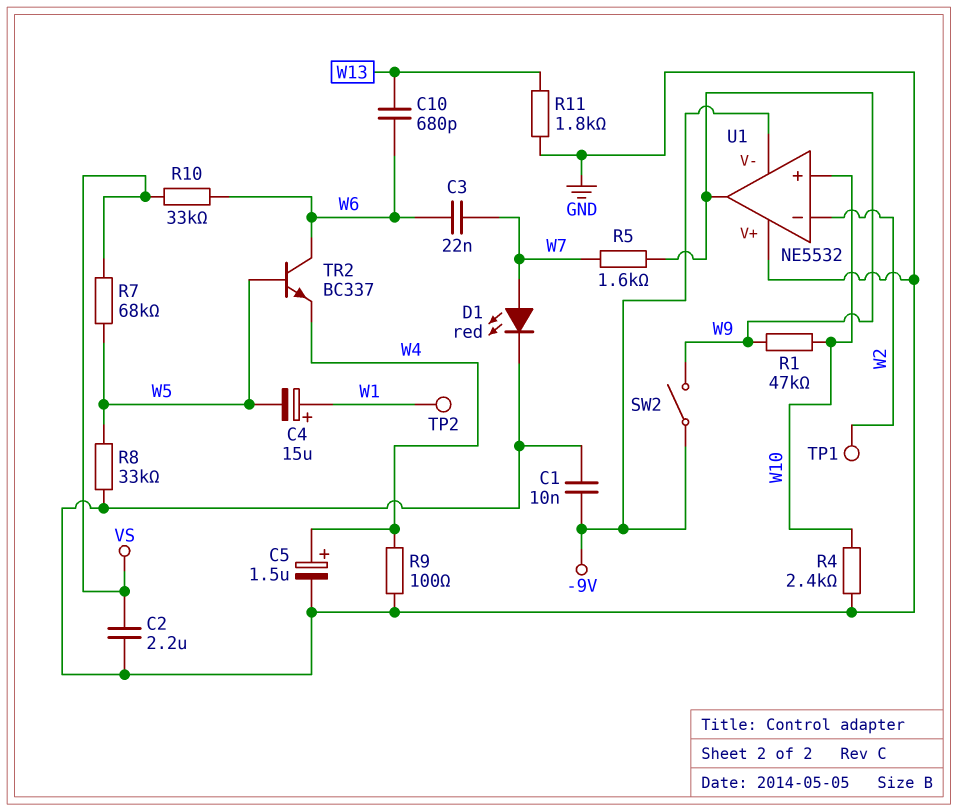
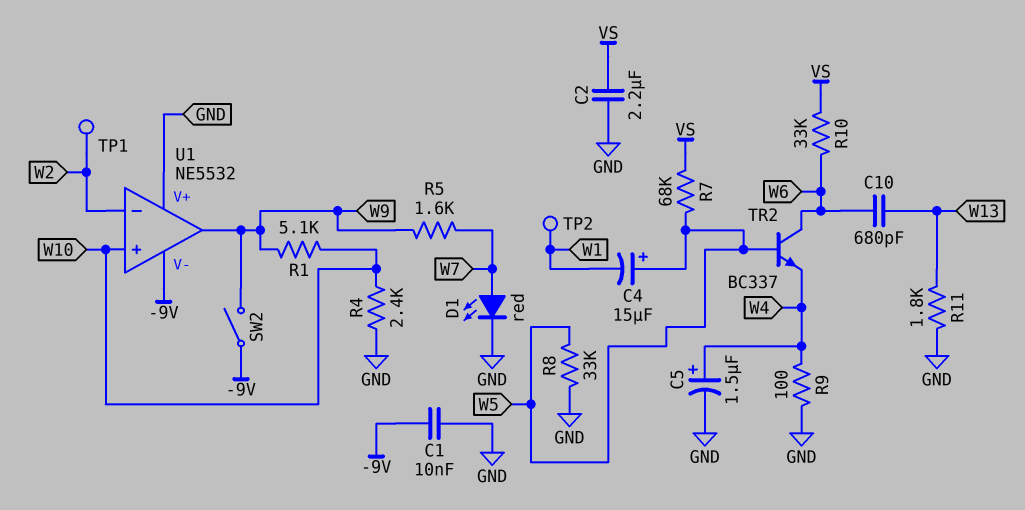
C3: 22nF (W6, W7) -> none
C4: 15uF (plus W1, minus W5) -> 15uF (plus W5, minus W1)
R1: 47k (W9, W10) -> 5.1k (W9, W10)

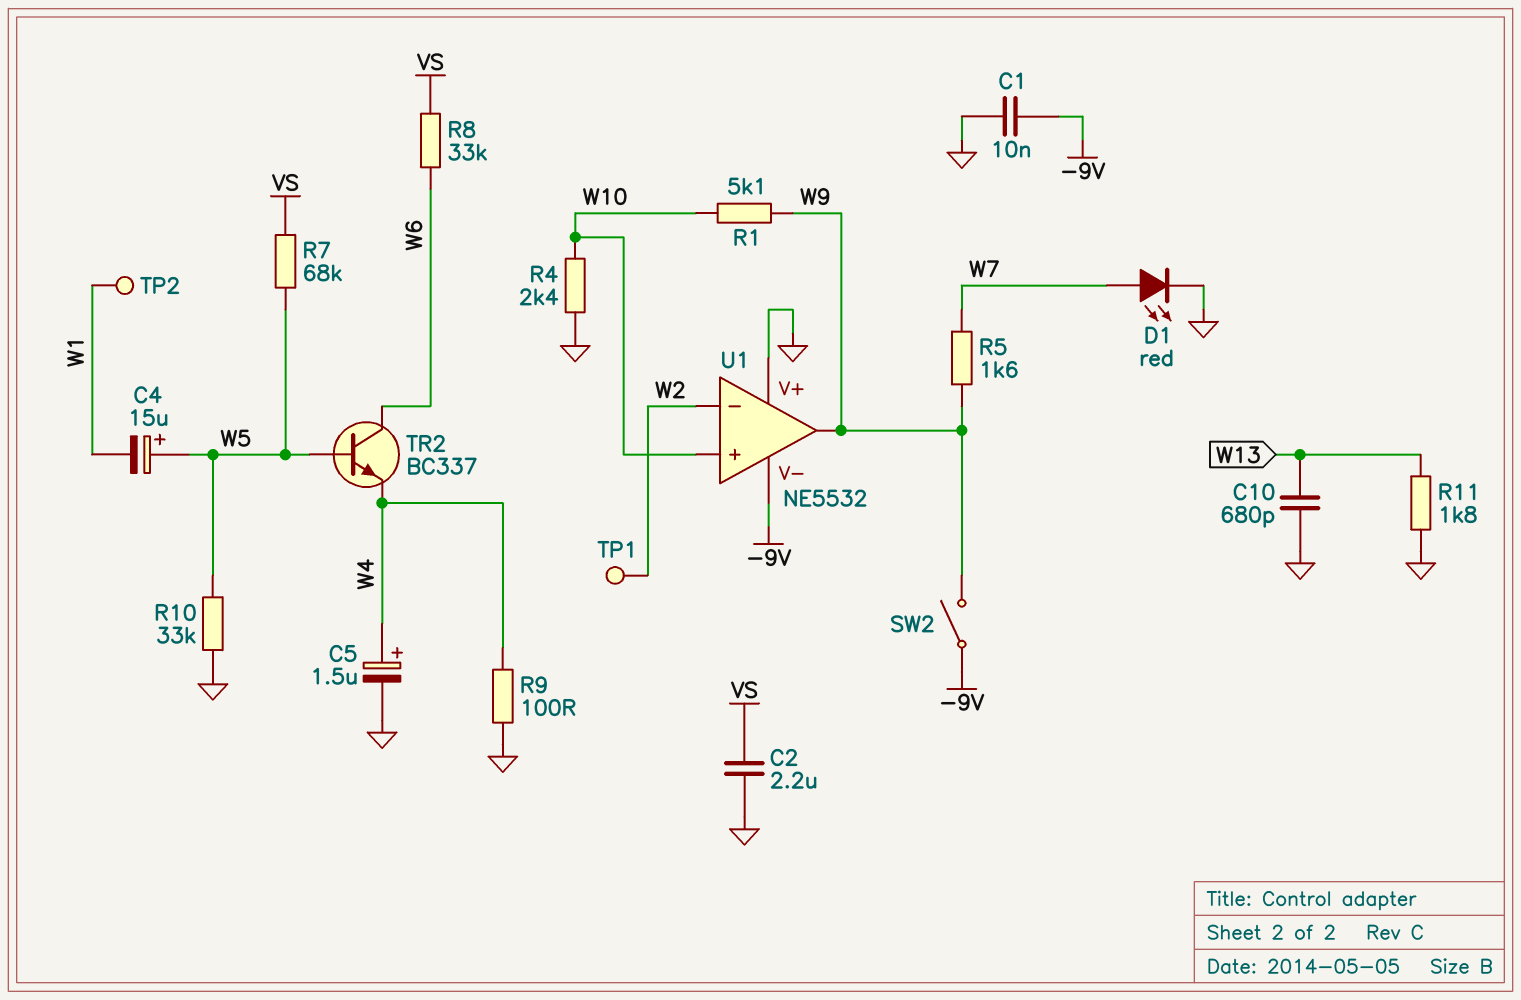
C10: 680pF (W6, W13) -> 680pF (GND, W13)
R8: 33k (GND, W5) -> 33k (VS, W6)
R10: 33k (VS, W6) -> 33k (GND, W5)

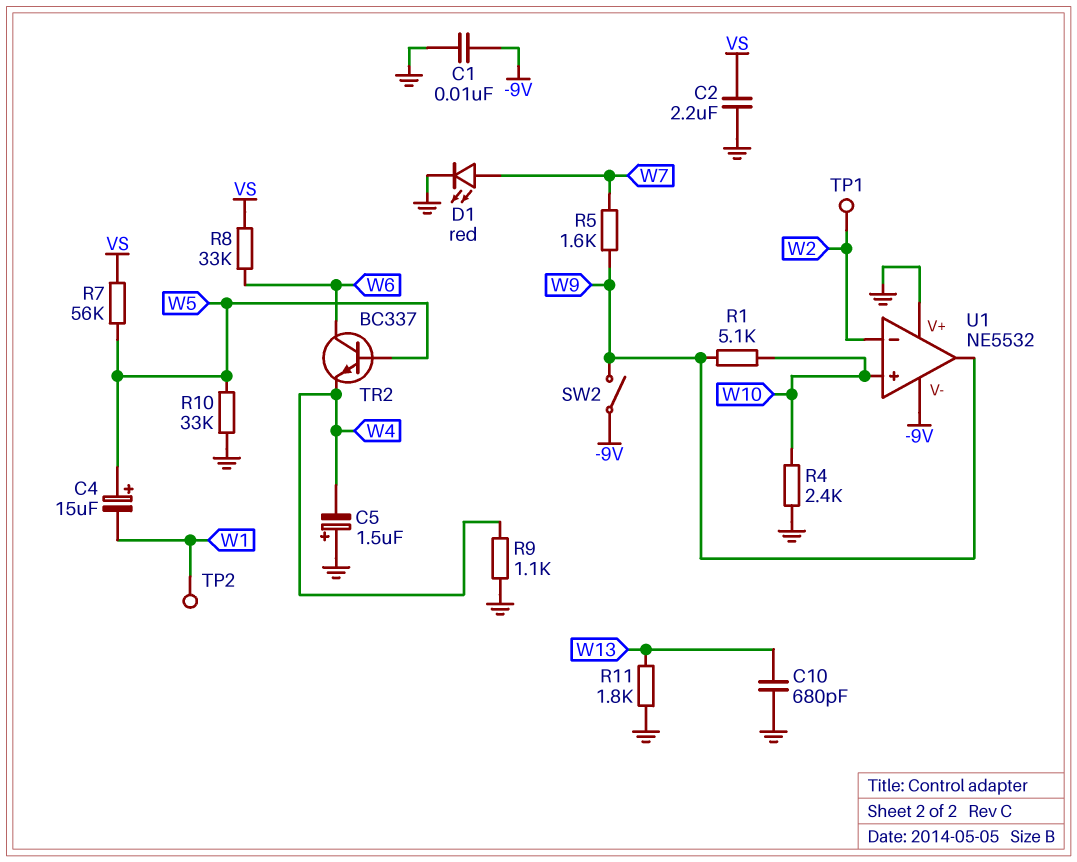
C5: 1.5uF (plus W4, minus GND) -> 1.5uF (plus GND, minus W4)
R7: 68k (VS, W5) -> 56k (VS, W5)
R9: 100 (GND, W4) -> 1.1k (GND, W4)

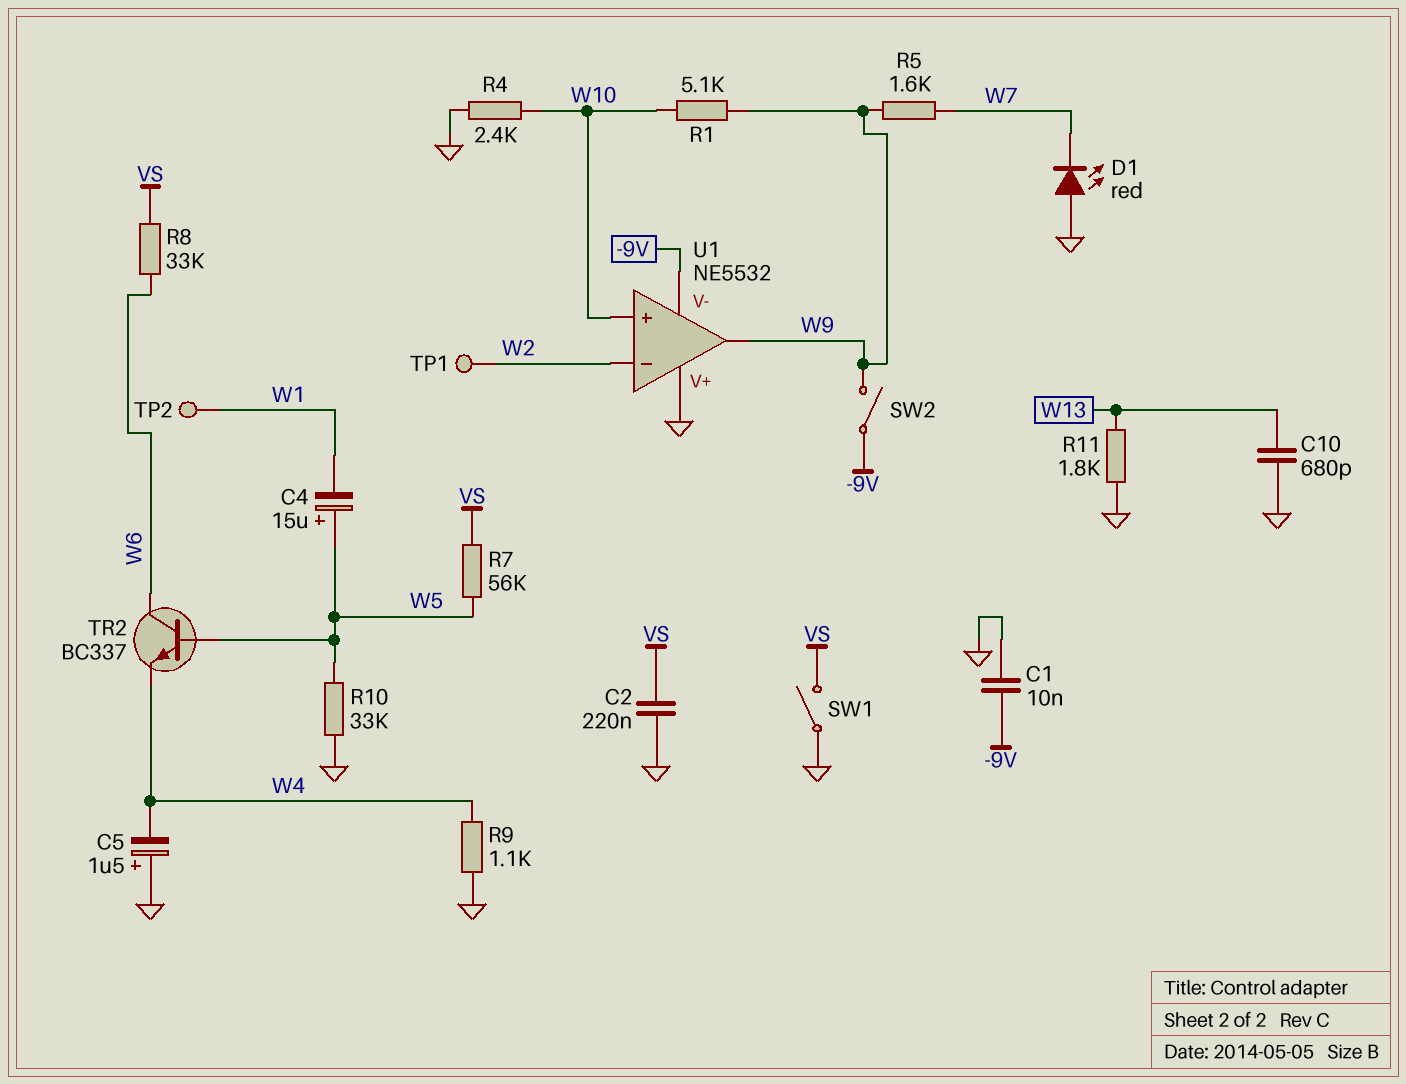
C2: 2.2uF (GND, VS) -> 220nF (GND, VS)
D1: LED red (A W7, K GND) -> LED red (A GND, K W7)
SW1: none -> switch (GND, VS)

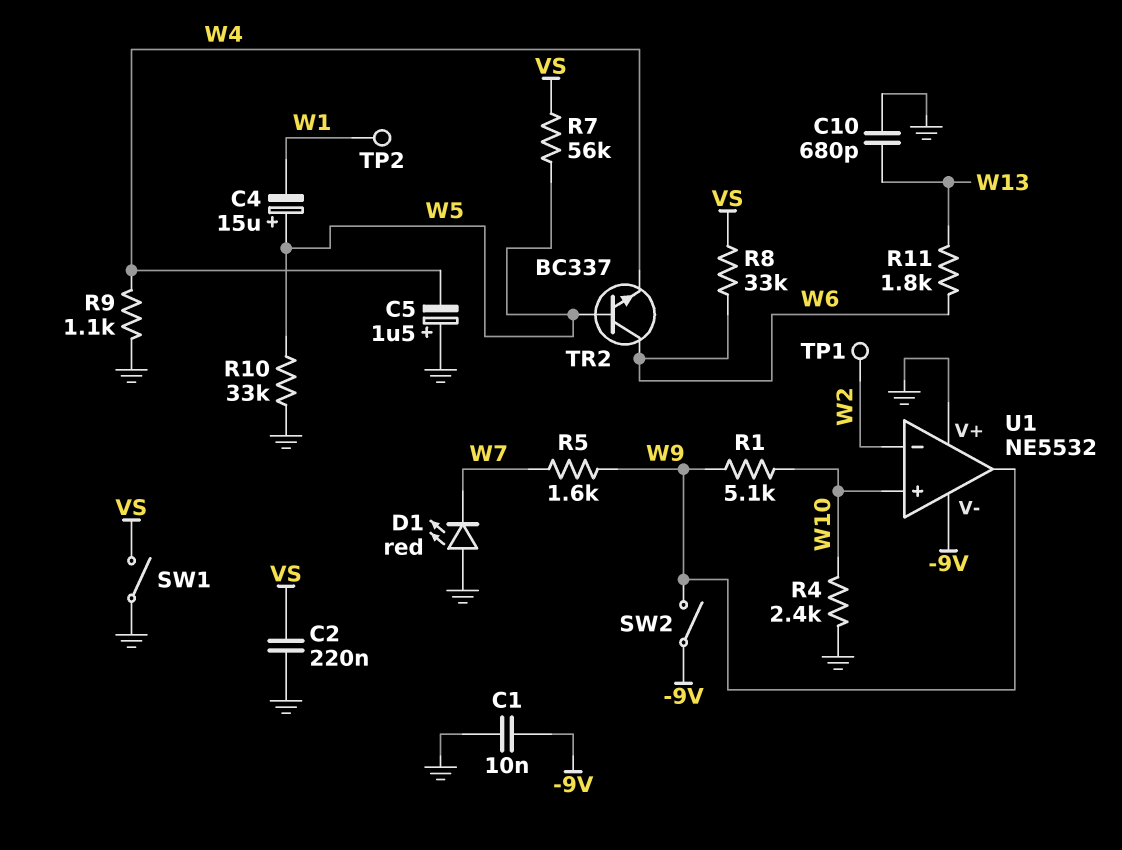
R11: 1.8k (GND, W13) -> 1.8k (W6, W13)

